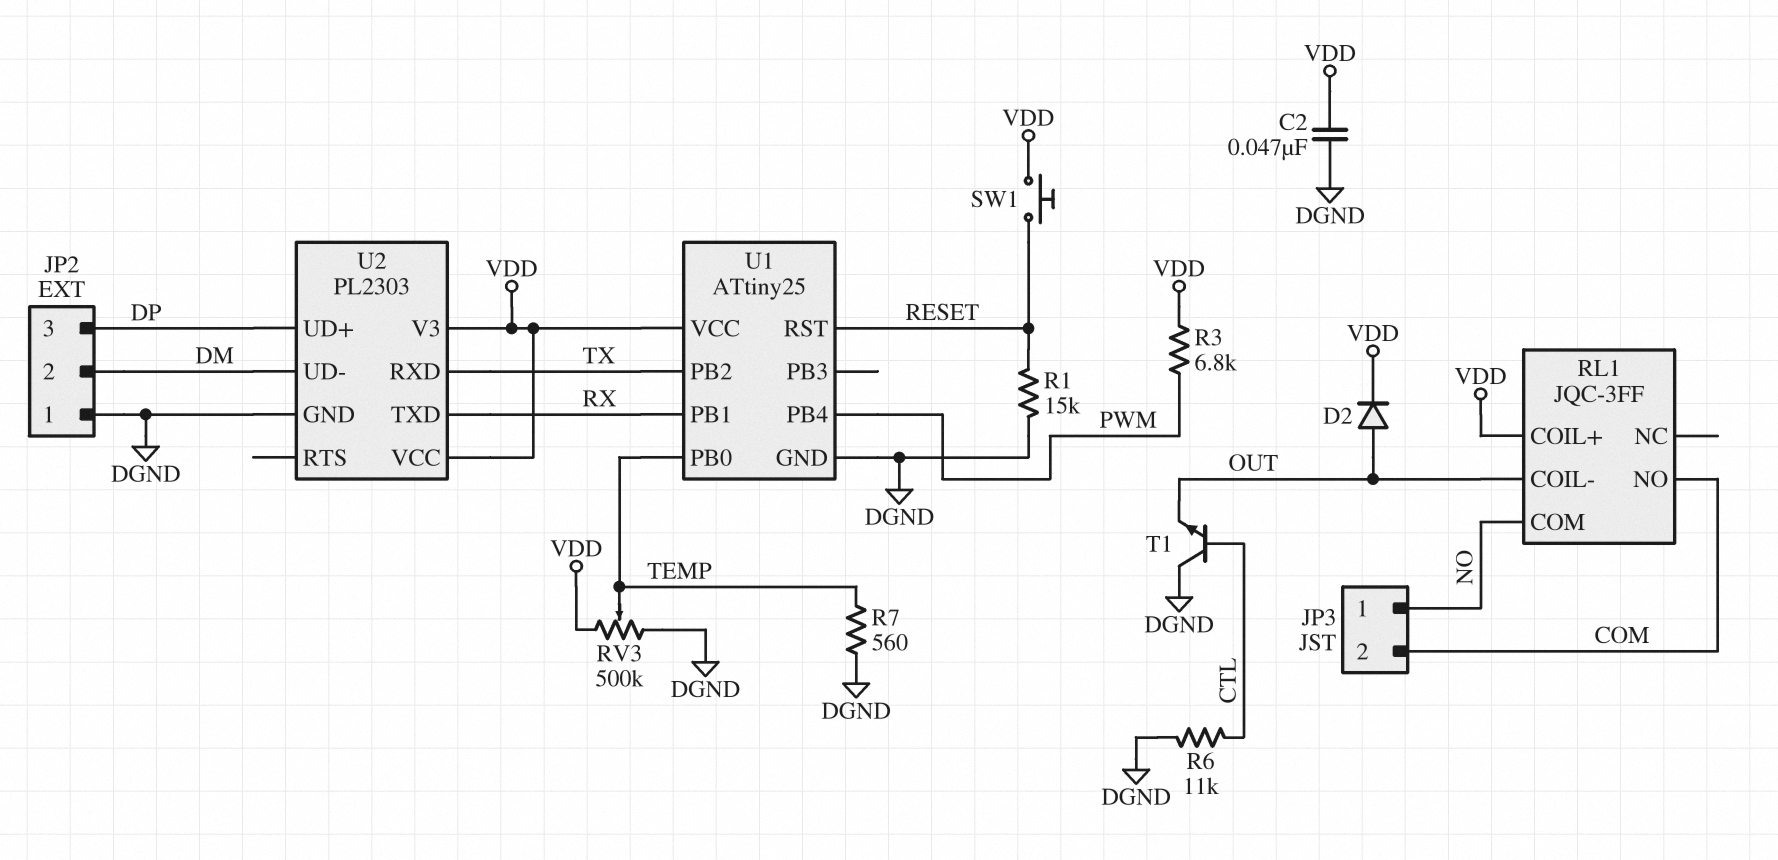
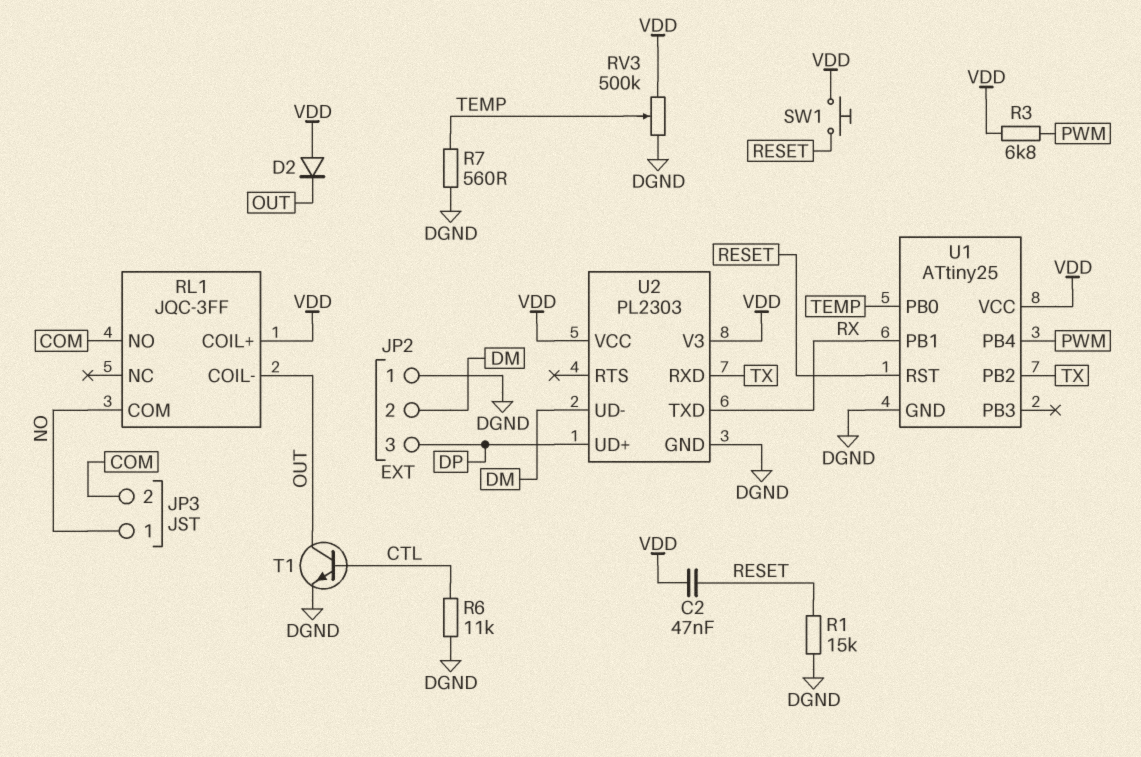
C2: 47nF (DGND, VDD) -> 47nF (RESET, VDD)
D2: diode (A OUT, K VDD) -> diode (A VDD, K OUT)
T1: NPN (B CTL, C DGND, E OUT) -> NPN (B CTL, C OUT, E DGND)

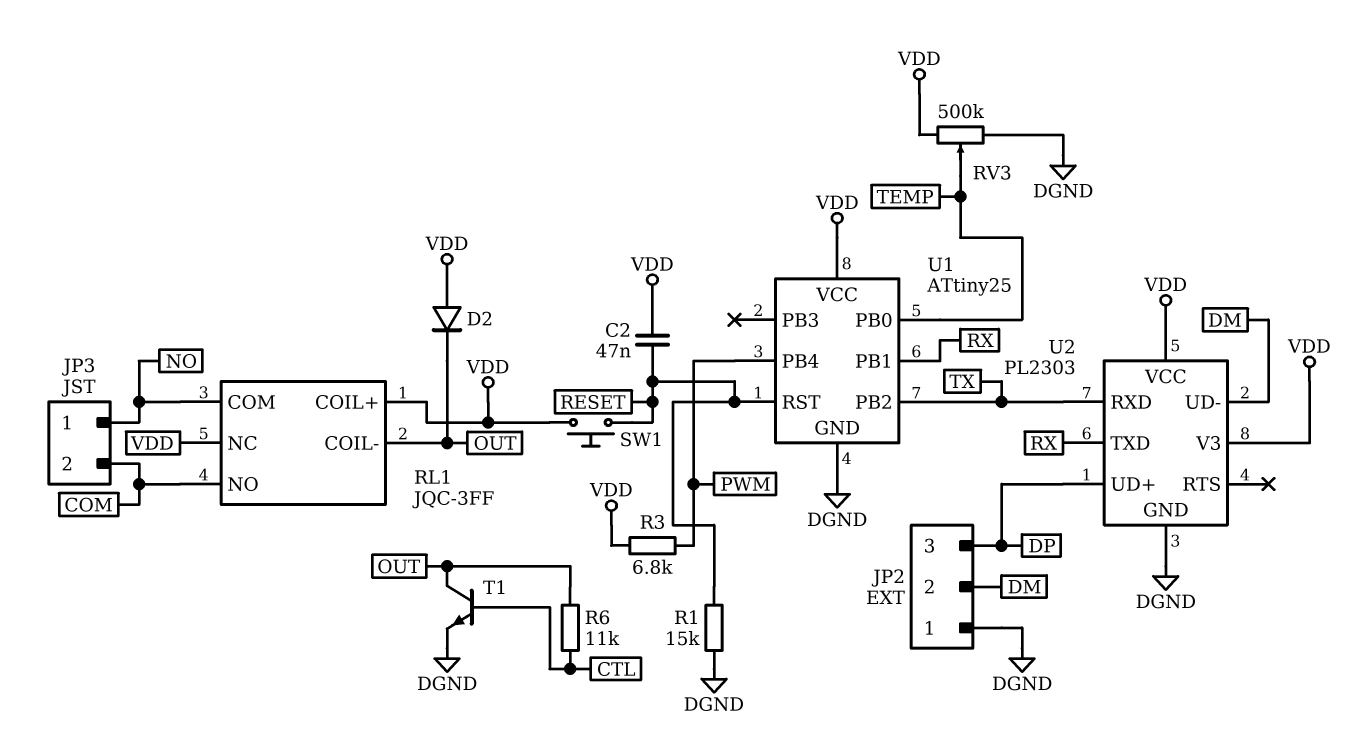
R6: 11k (CTL, DGND) -> 11k (CTL, OUT)
R7: 560 (DGND, TEMP) -> none
RL1 pin NC: none -> VDD

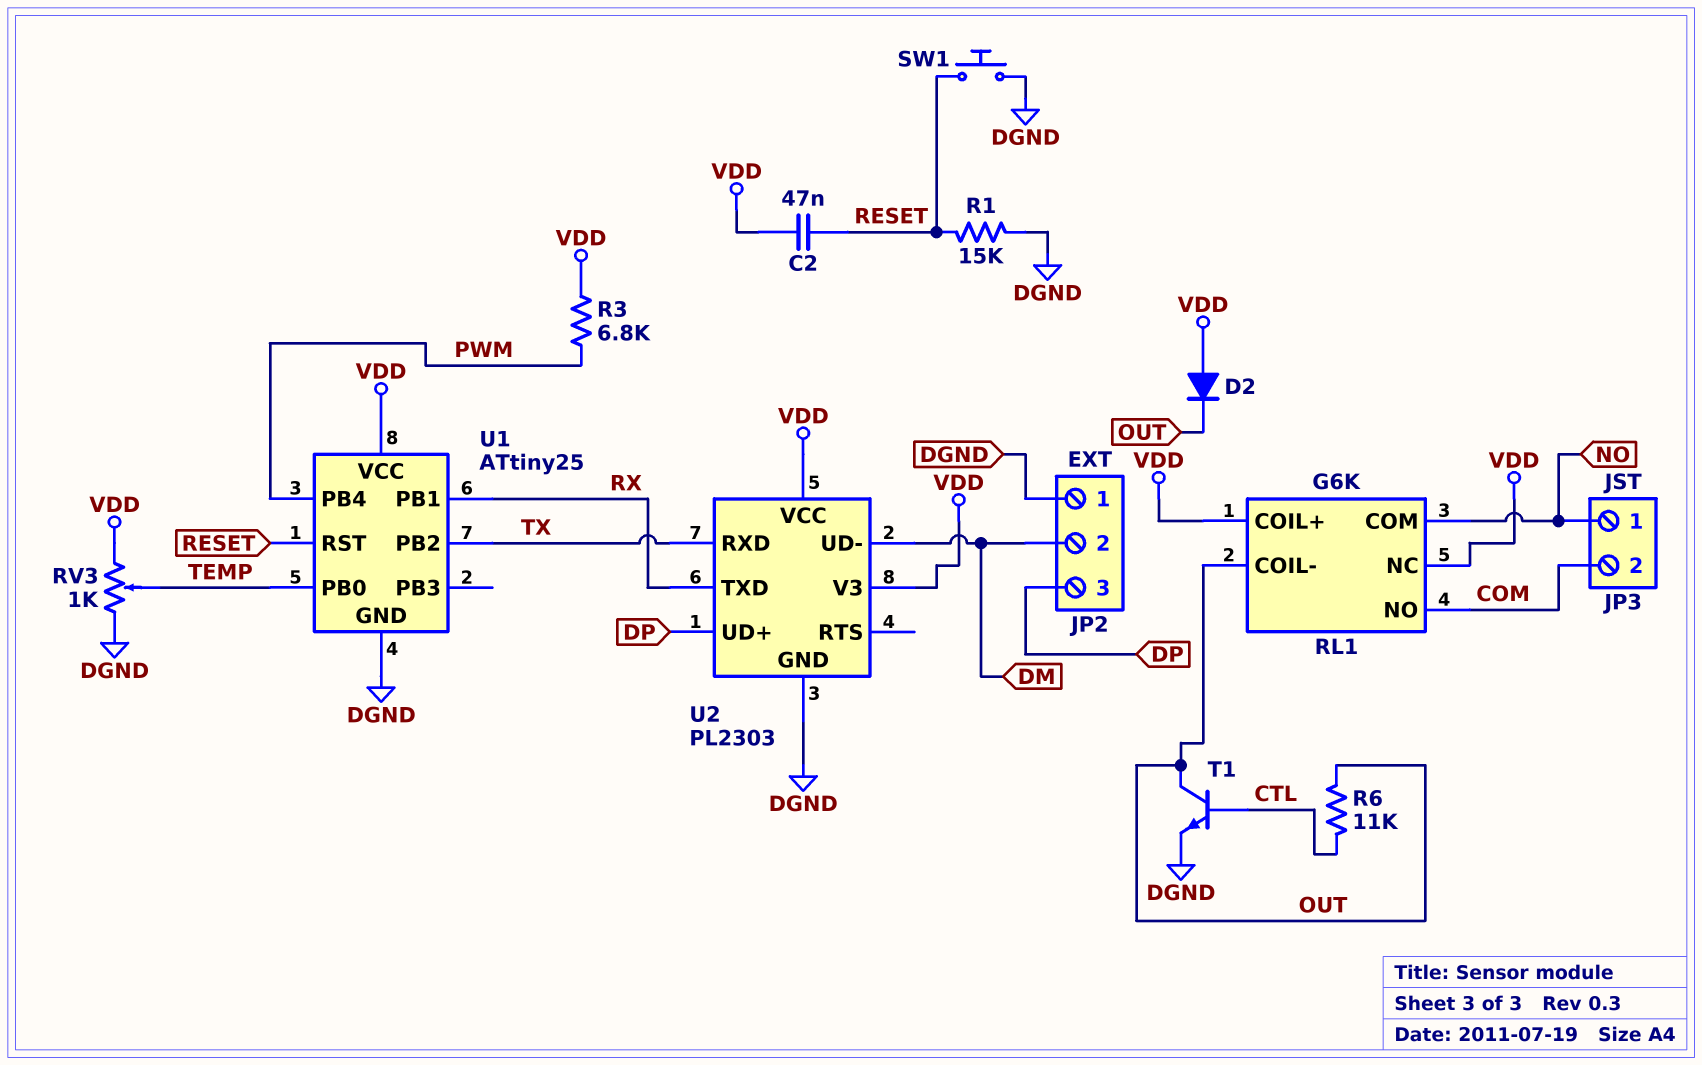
RL1: JQC-3FF -> G6K
RV3: 500k (DGND, VDD, wiper TEMP) -> 1k (DGND, VDD, wiper TEMP)
SW1: button (RESET, VDD) -> button (DGND, RESET)

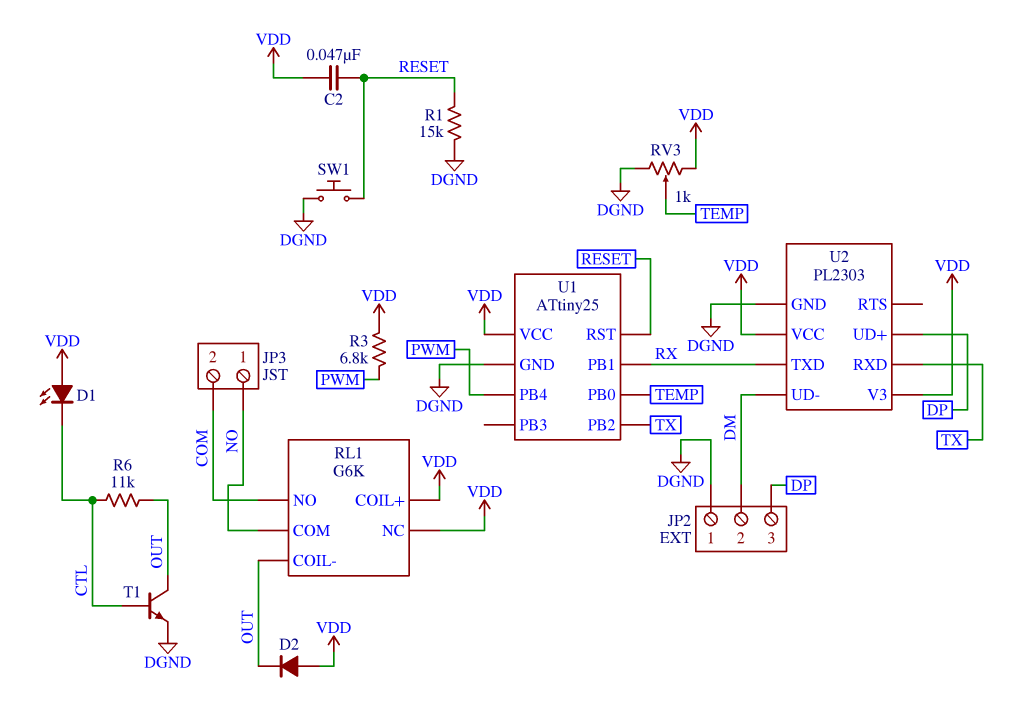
D1: none -> LED (A VDD, K CTL)

